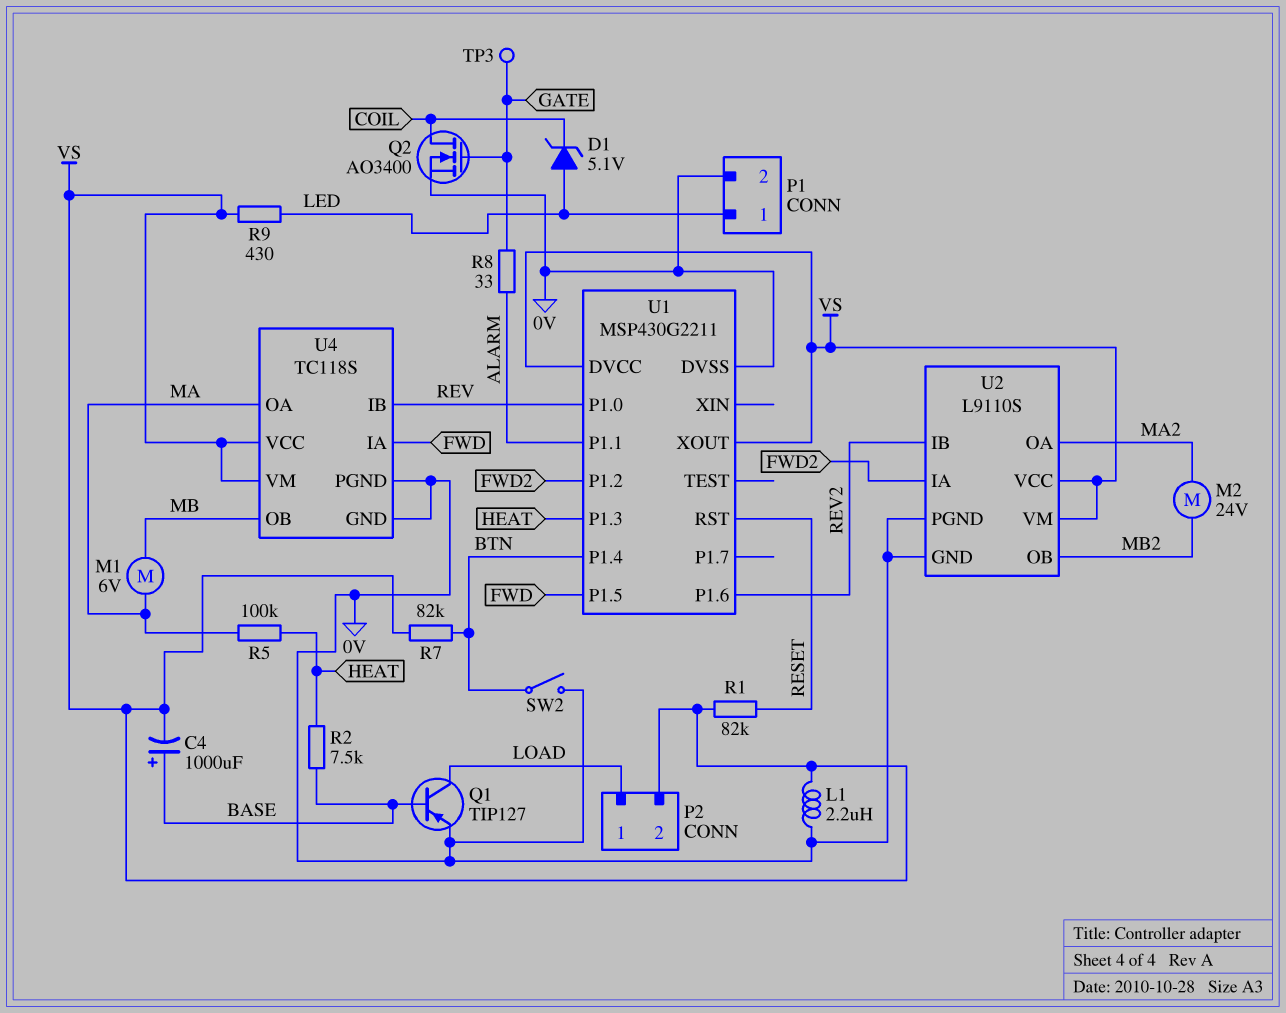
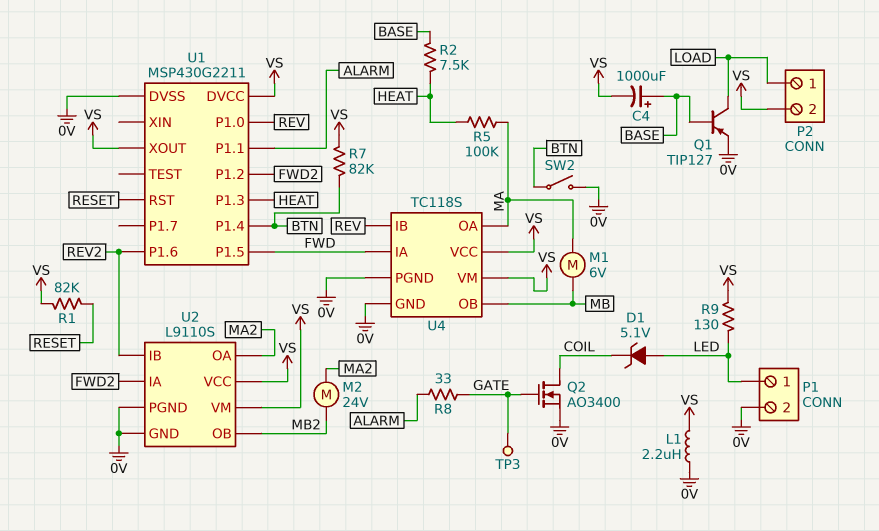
R9: 430 (LED, VS) -> 130 (LED, VS)

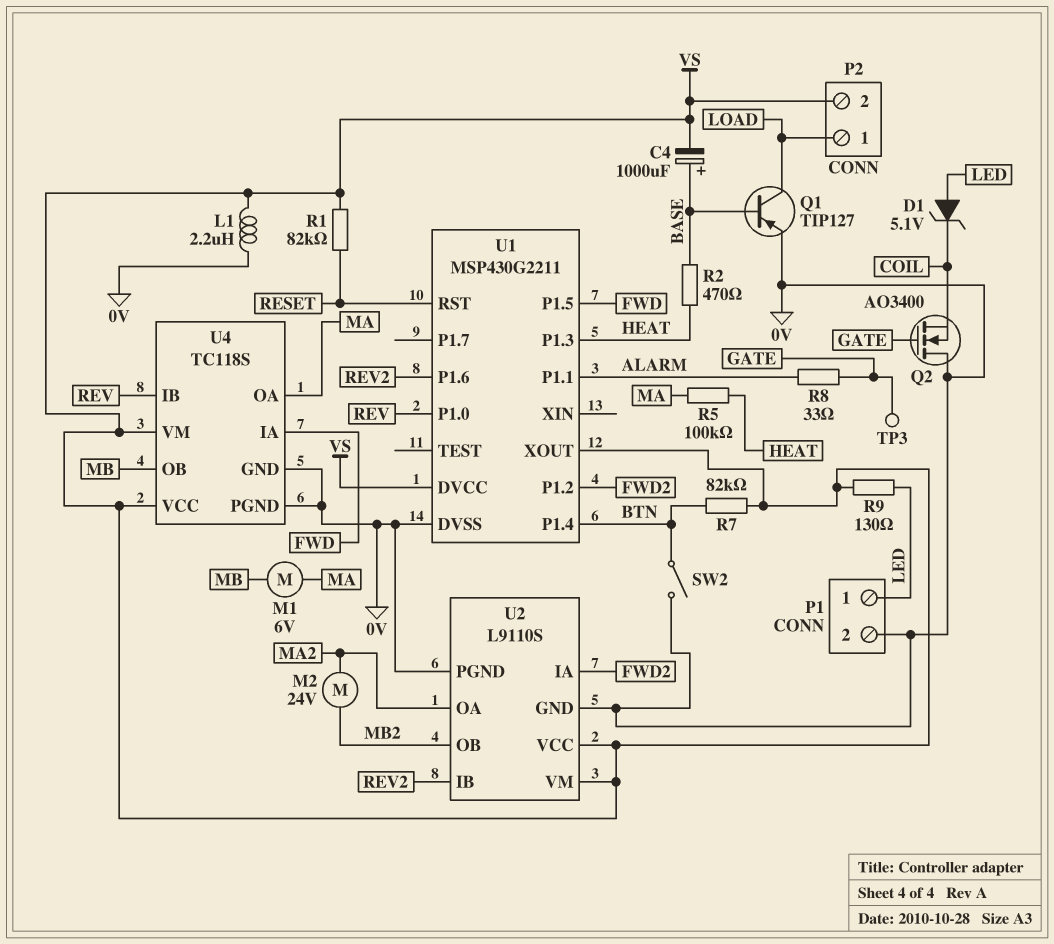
Q2: NMOS AO3400 (G GATE, D COIL, S 0V) -> NMOS AO3400 (G GATE, D 0V, S COIL)
R2: 7.5k (BASE, HEAT) -> 470 (BASE, HEAT)

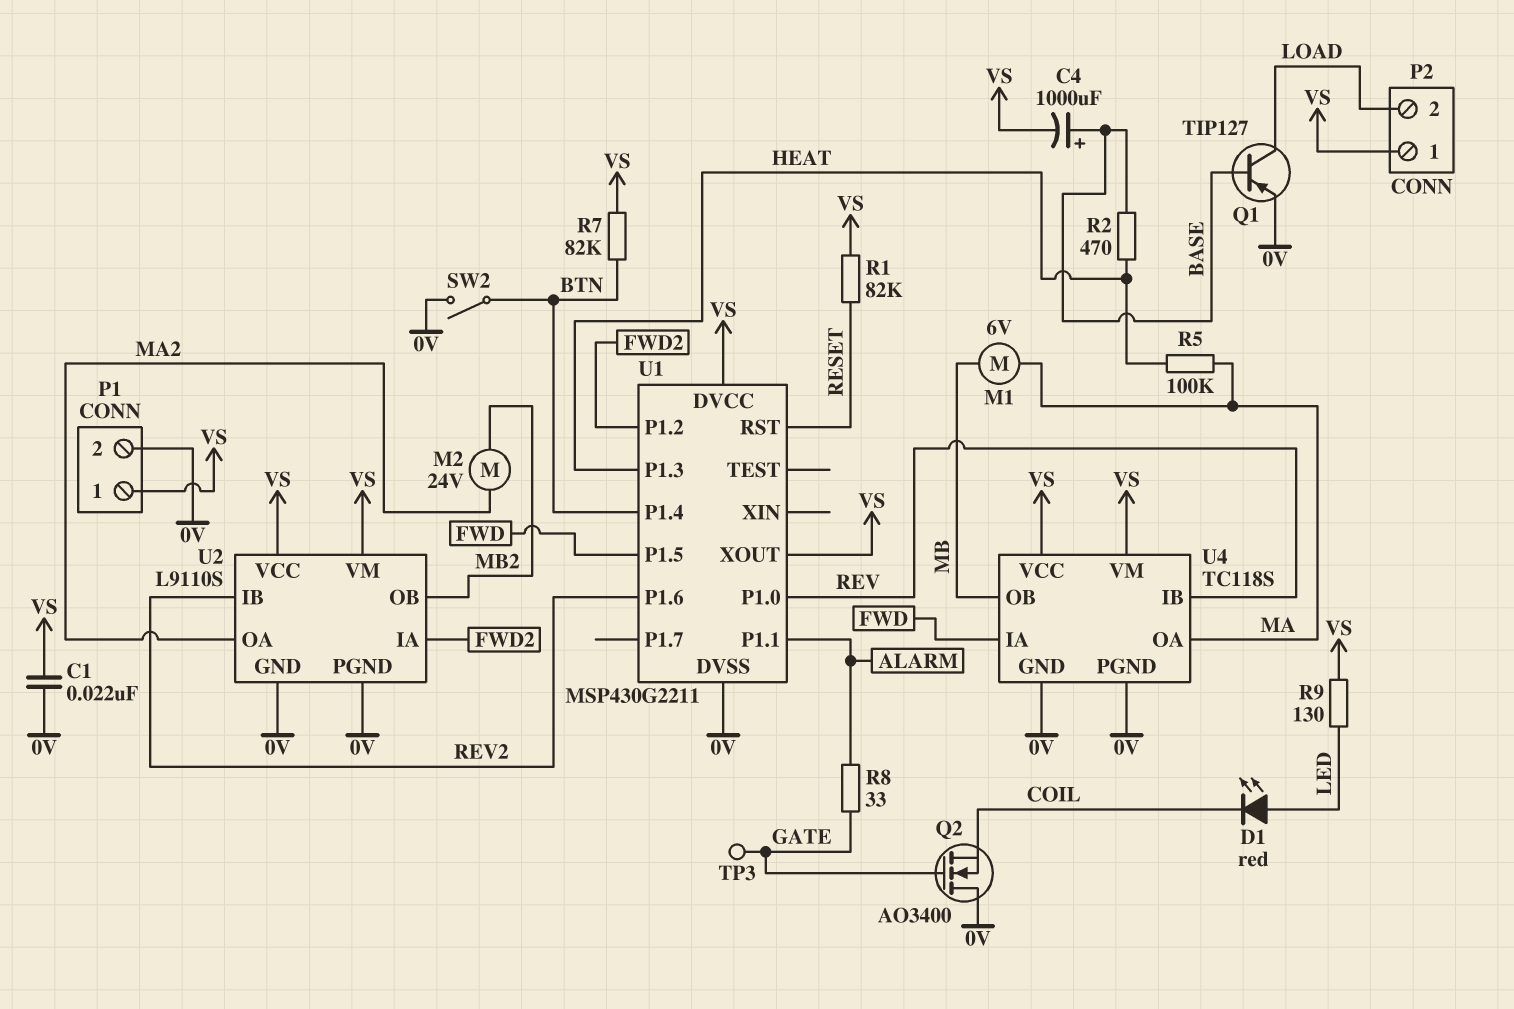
C1: none -> 22nF (0V, VS)
D1: zener 5.1V (A LED, K COIL) -> LED red (A LED, K COIL)
L1: 2.2uH (0V, VS) -> none
P1 pin 1: LED -> VS
P2 pin 1: LOAD -> VS
P2 pin 2: VS -> LOAD

